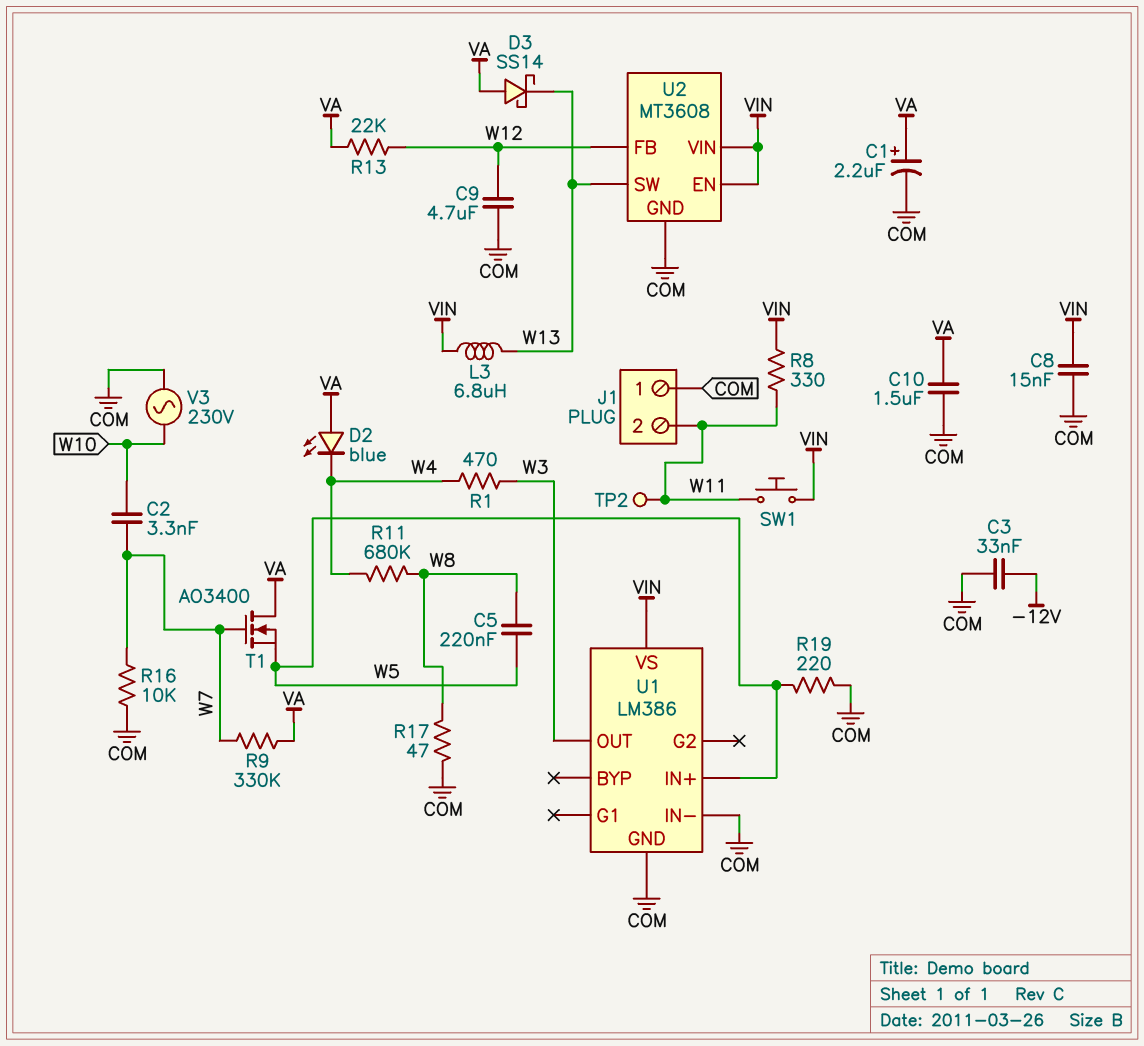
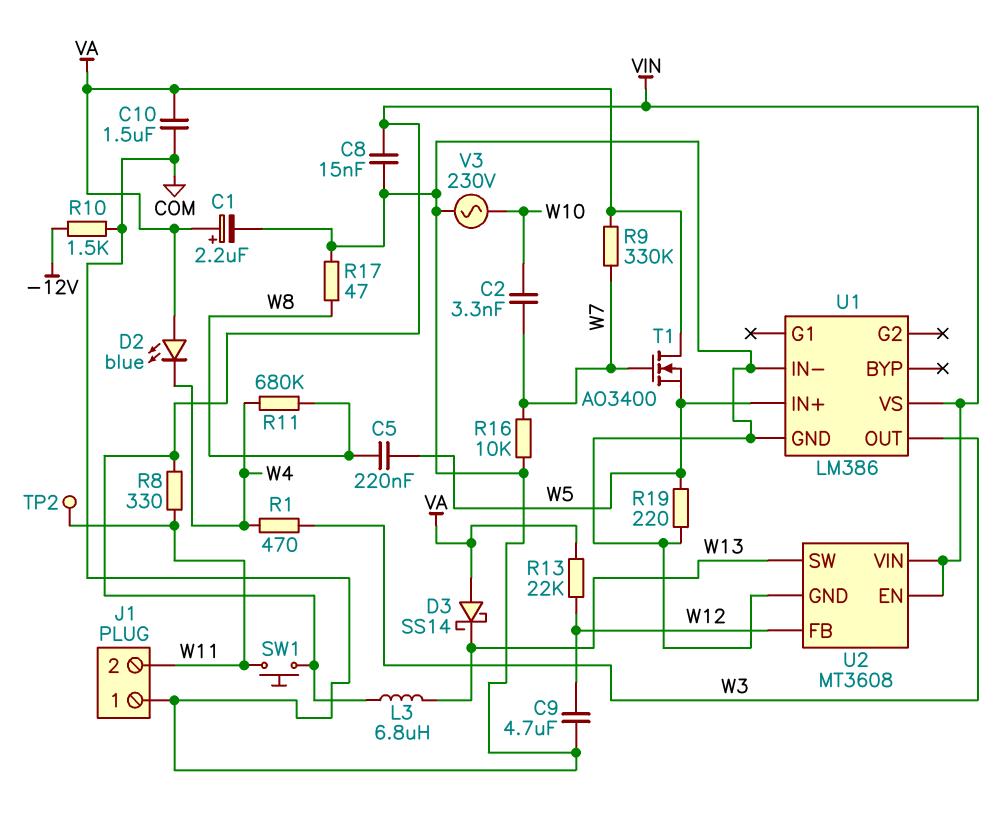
C3: 33nF (-12V, COM) -> none
R10: none -> 1.5k (-12V, COM)

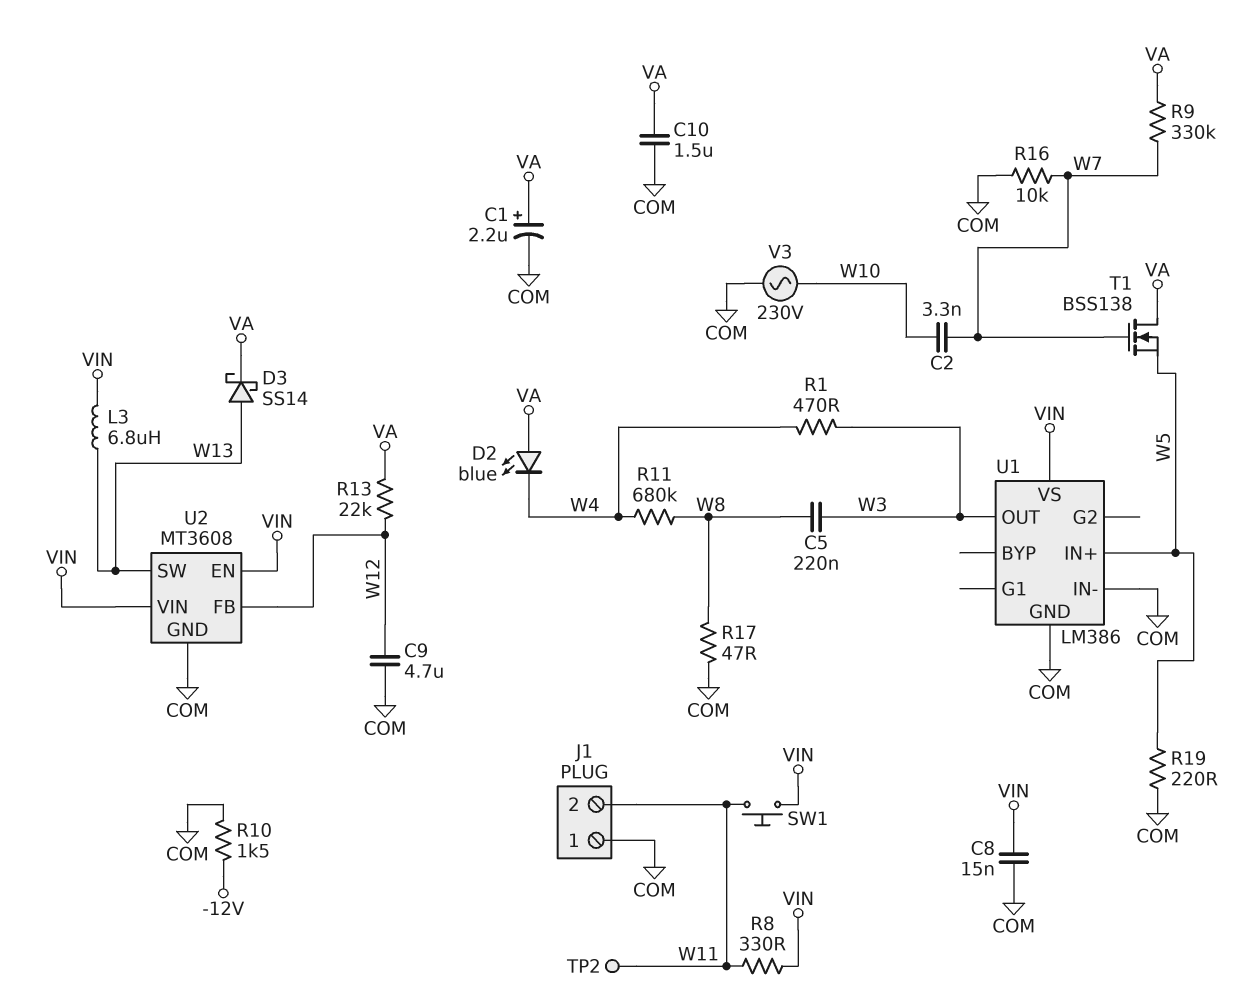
C5: 220nF (W5, W8) -> 220nF (W3, W8)
D3: schottky SS14 (A VA, K W13) -> schottky SS14 (A W13, K VA)
T1: NMOS AO3400 (G W7, D VA, S W5) -> NMOS BSS138 (G W7, D VA, S W5)

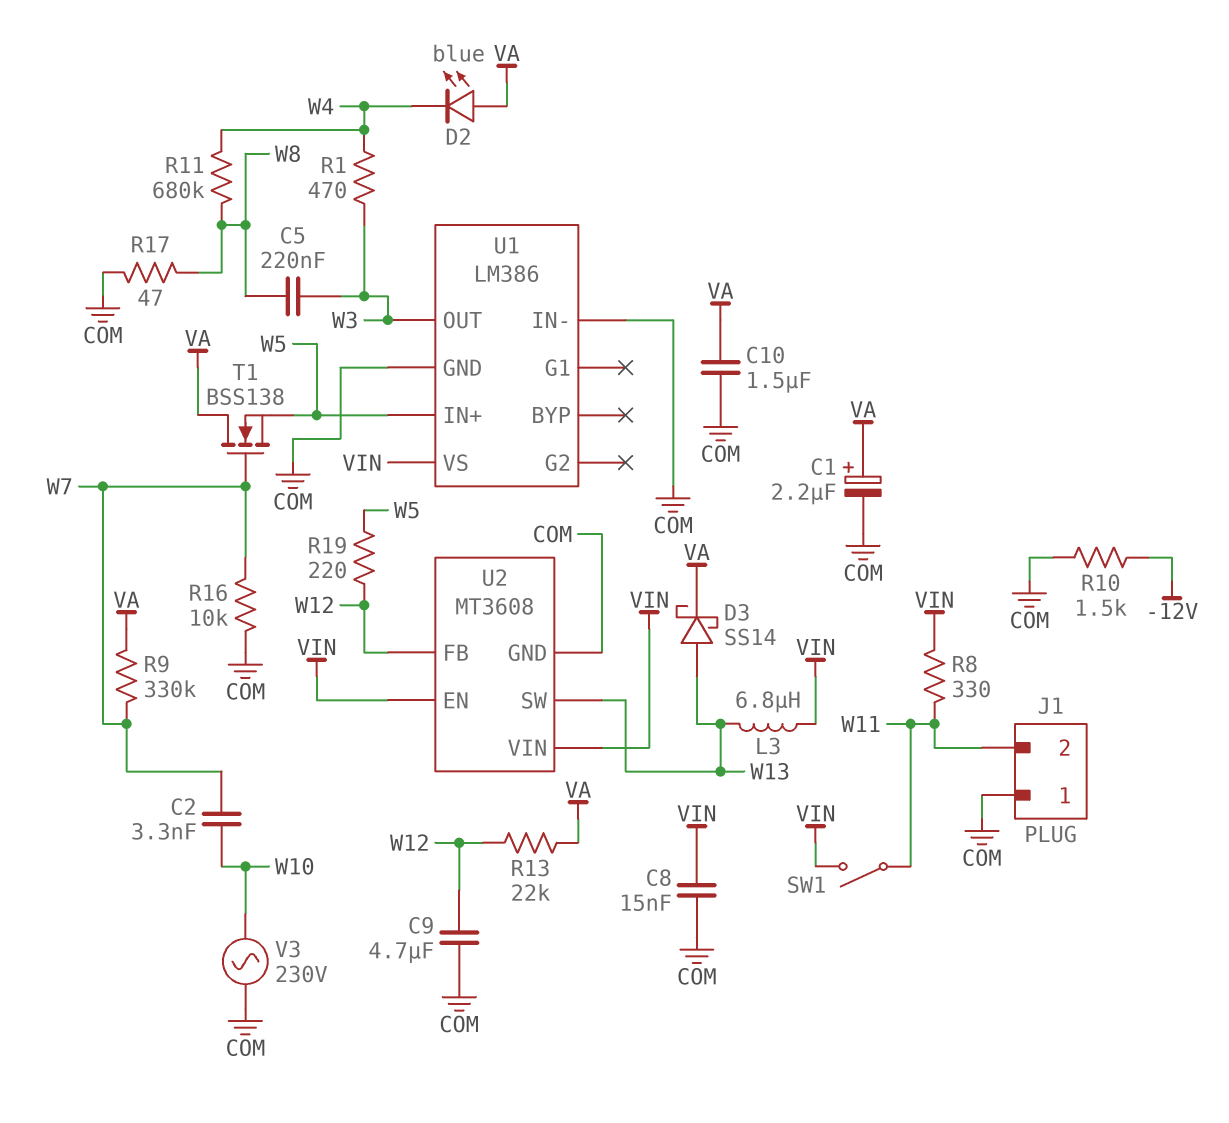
R19: 220 (COM, W5) -> 220 (W5, W12)
SW1: button (VIN, W11) -> switch (VIN, W11)
TP2: test point (W11) -> none

